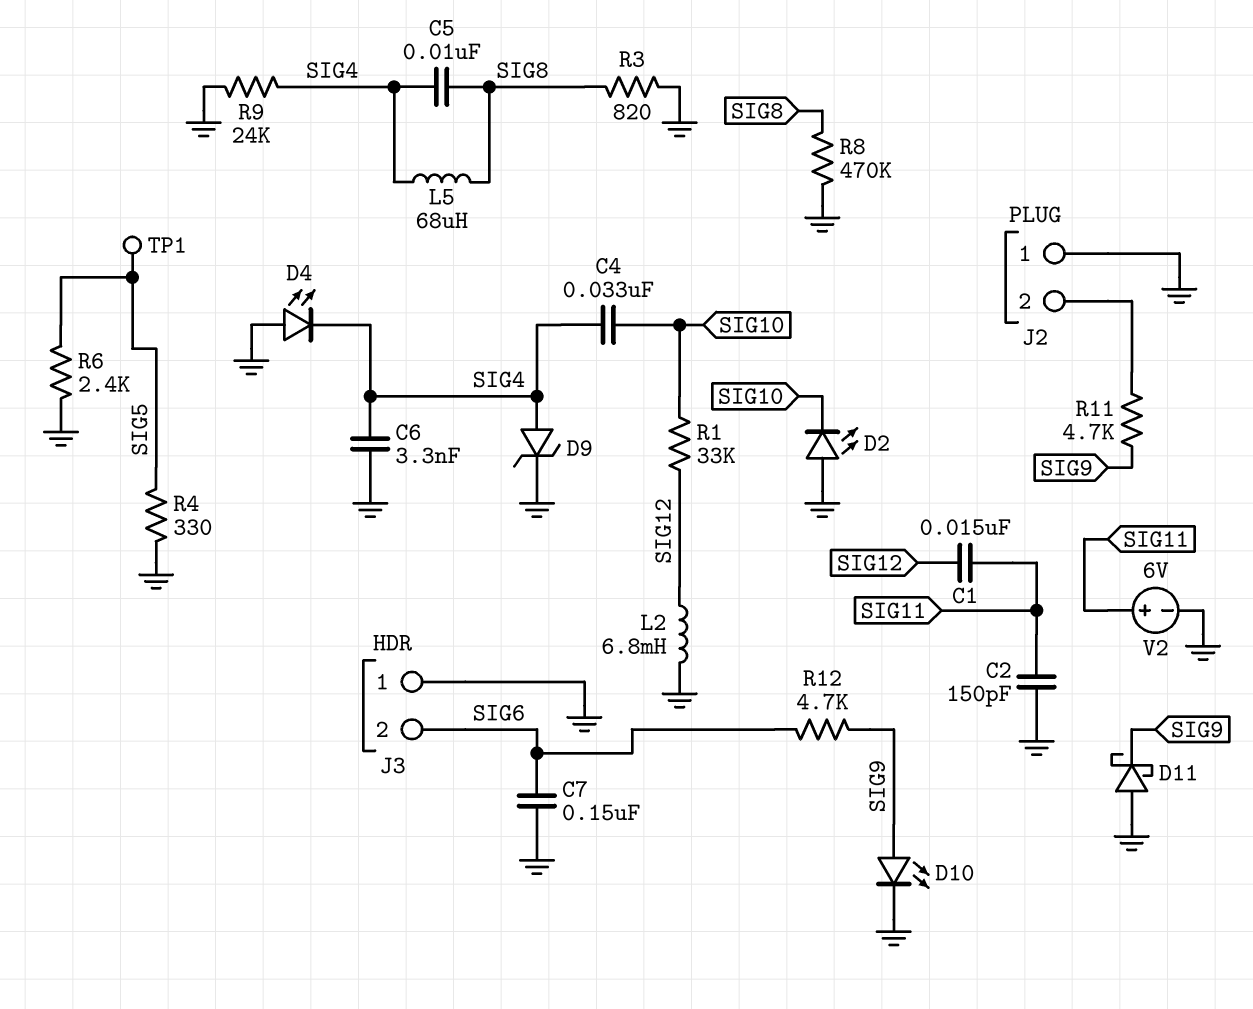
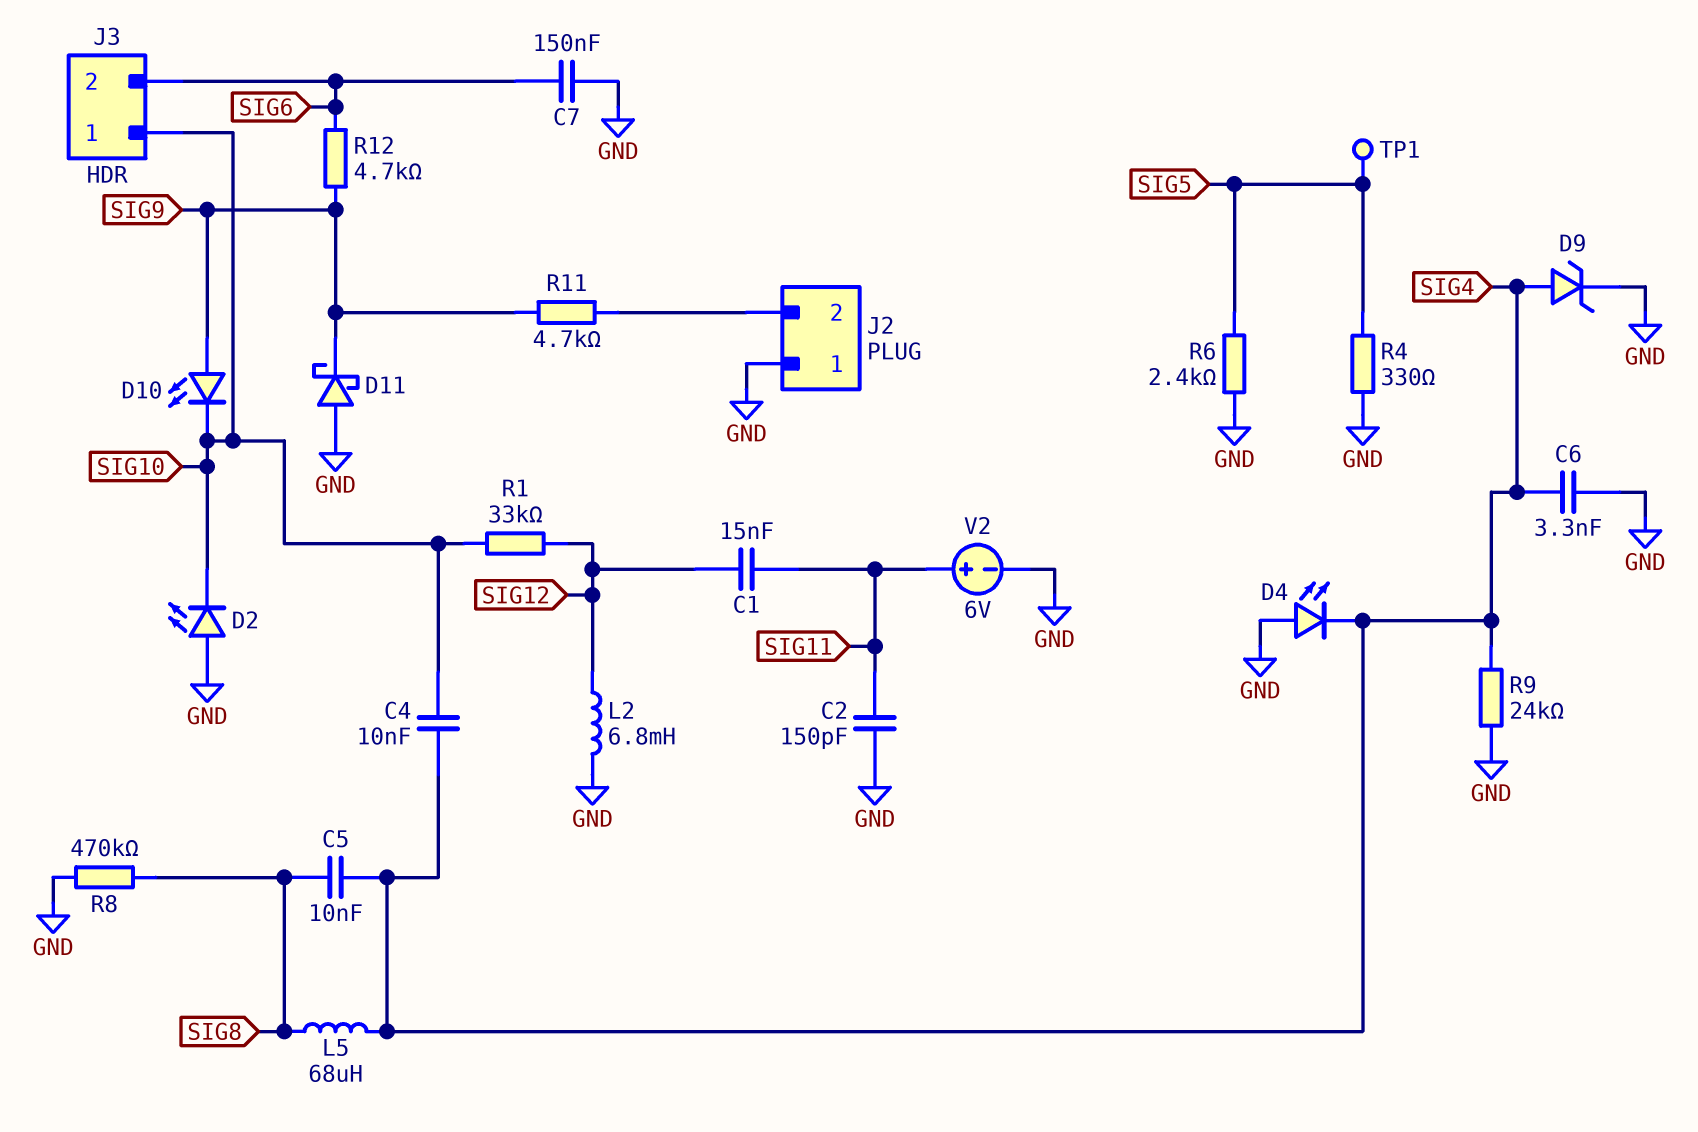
C4: 33nF (SIG4, SIG10) -> 10nF (SIG4, SIG10)
D10: LED (A SIG9, K GND) -> LED (A SIG9, K SIG10)
J3 pin 1: GND -> SIG10
R3: 820 (GND, SIG8) -> none

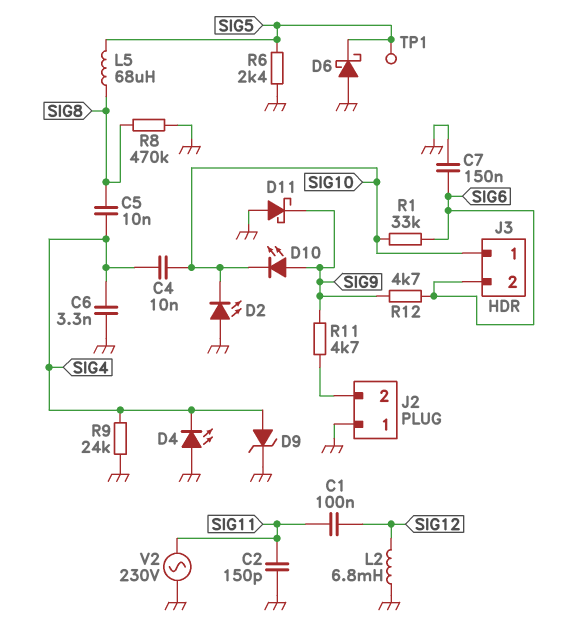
C1: 15nF (SIG11, SIG12) -> 100nF (SIG11, SIG12)
D6: none -> schottky (A GND, K SIG5)
L5: 68uH (SIG4, SIG8) -> 68uH (SIG5, SIG8)
R1: 33k (SIG10, SIG12) -> 33k (SIG6, SIG10)
R4: 330 (GND, SIG5) -> none
V2: 6V (plus SIG11, minus GND) -> AC 230V (GND, SIG11)

